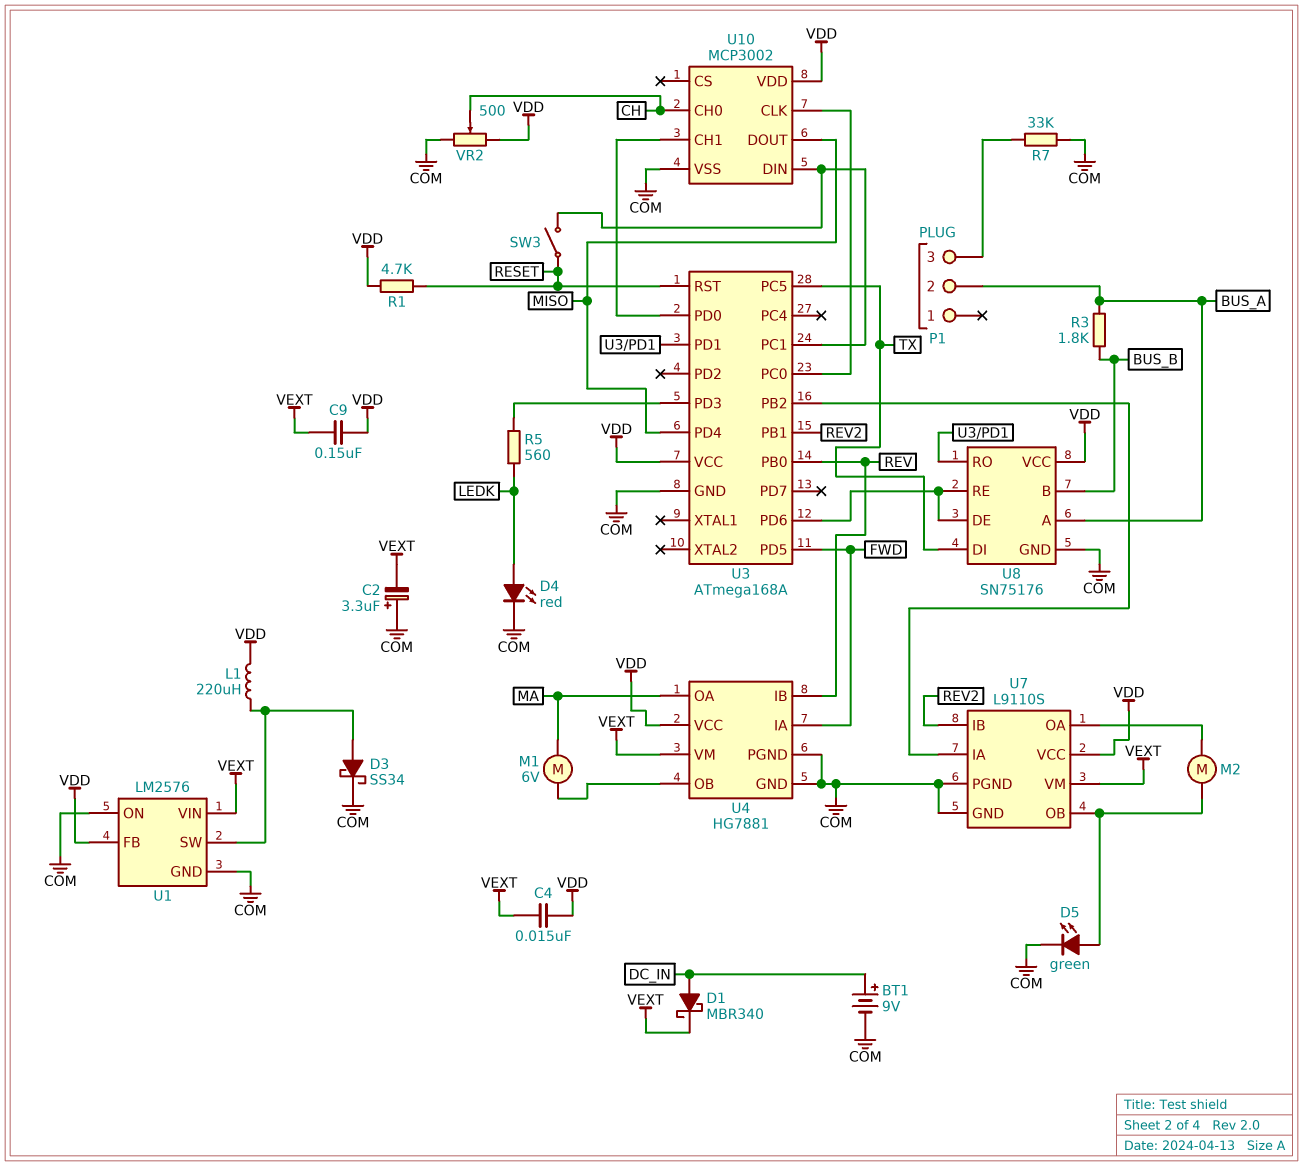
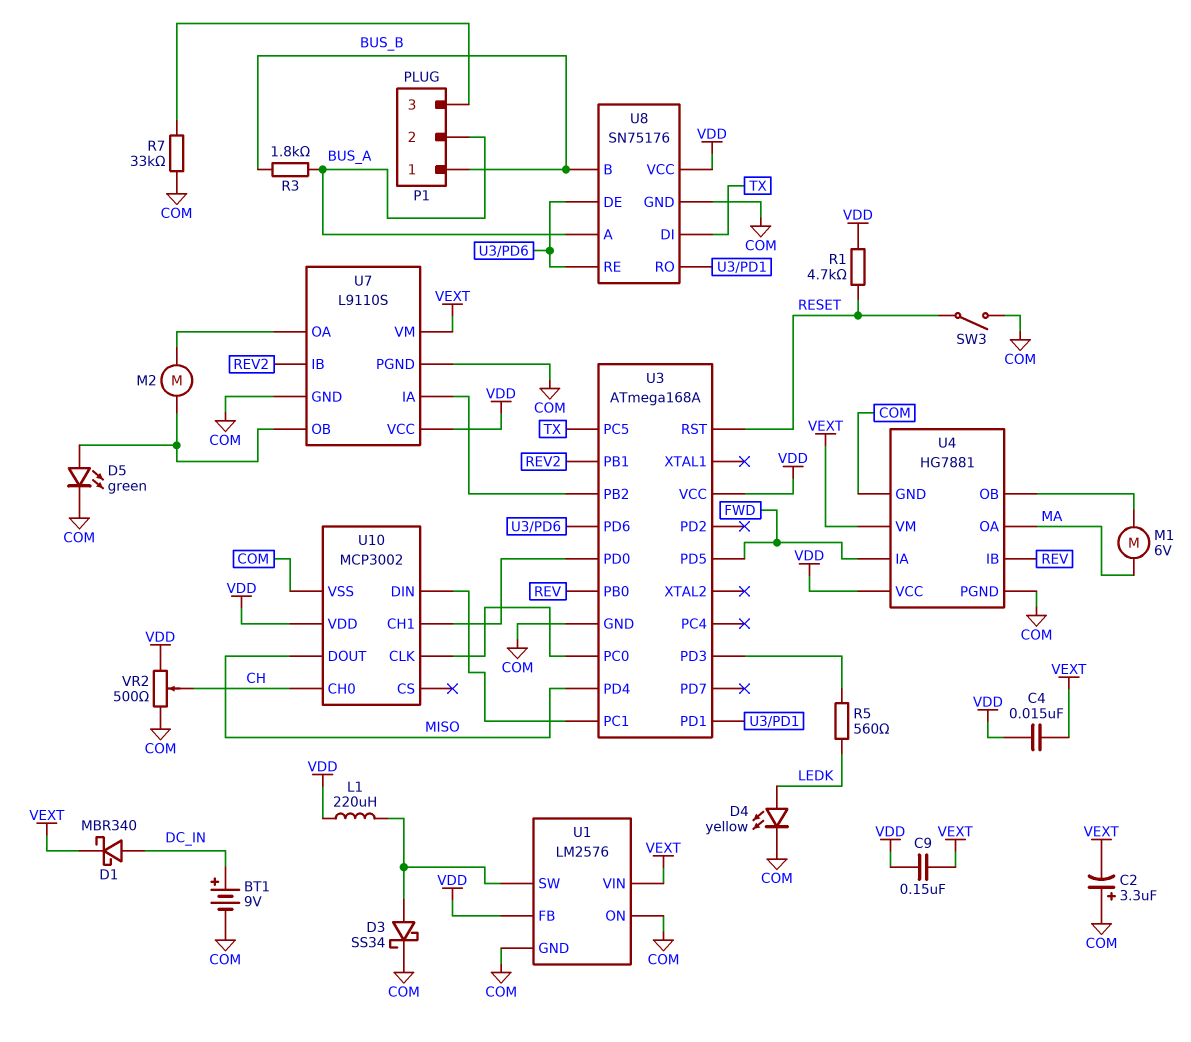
D4: LED red (A LEDK, K COM) -> LED yellow (A LEDK, K COM)
P1 pin 1: none -> BUS_B
SW3: switch (RESET, U3/PC1) -> switch (COM, RESET)

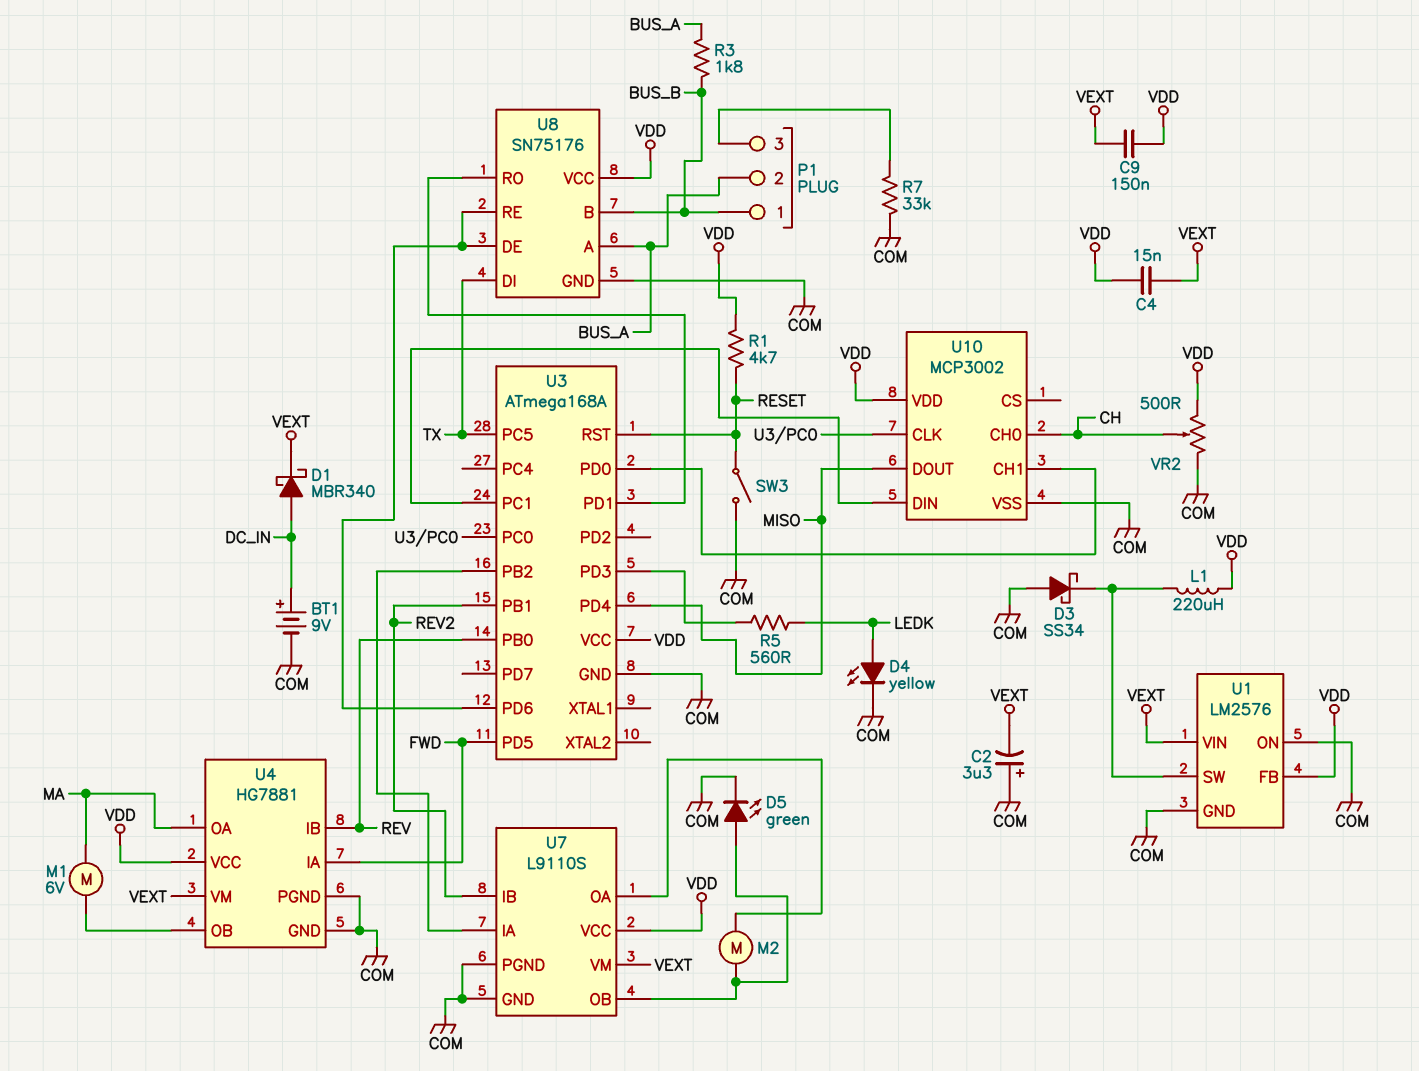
D3: schottky SS34 (A U1/SW, K COM) -> schottky SS34 (A COM, K U1/SW)

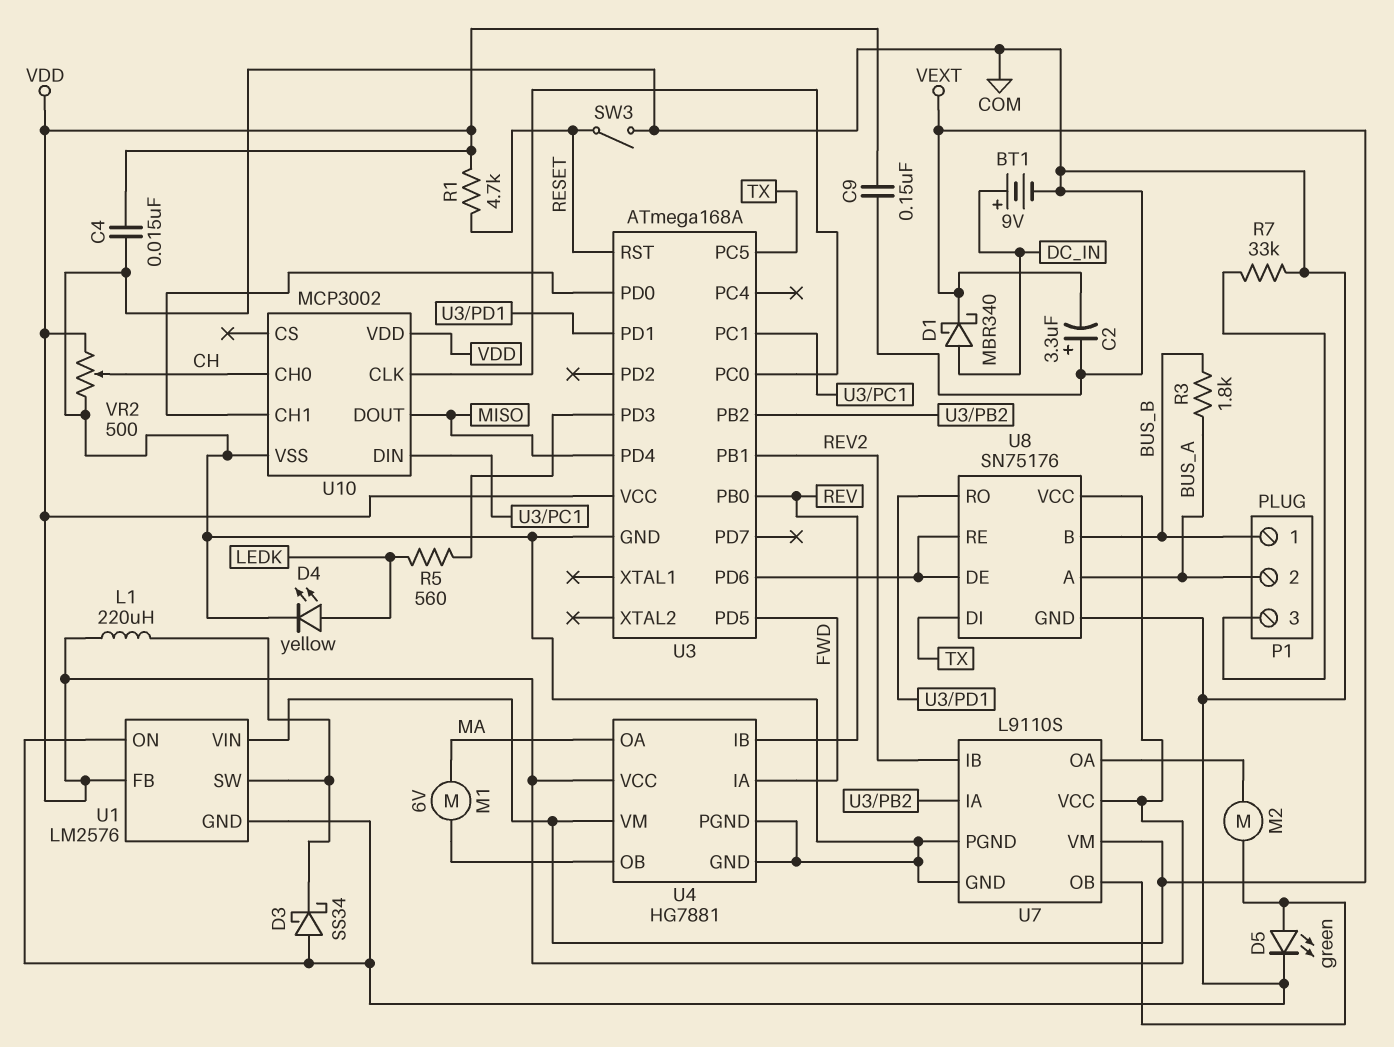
C4: 15nF (VDD, VEXT) -> 15nF (COM, VDD)
C9: 150nF (VDD, VEXT) -> 150nF (COM, VDD)

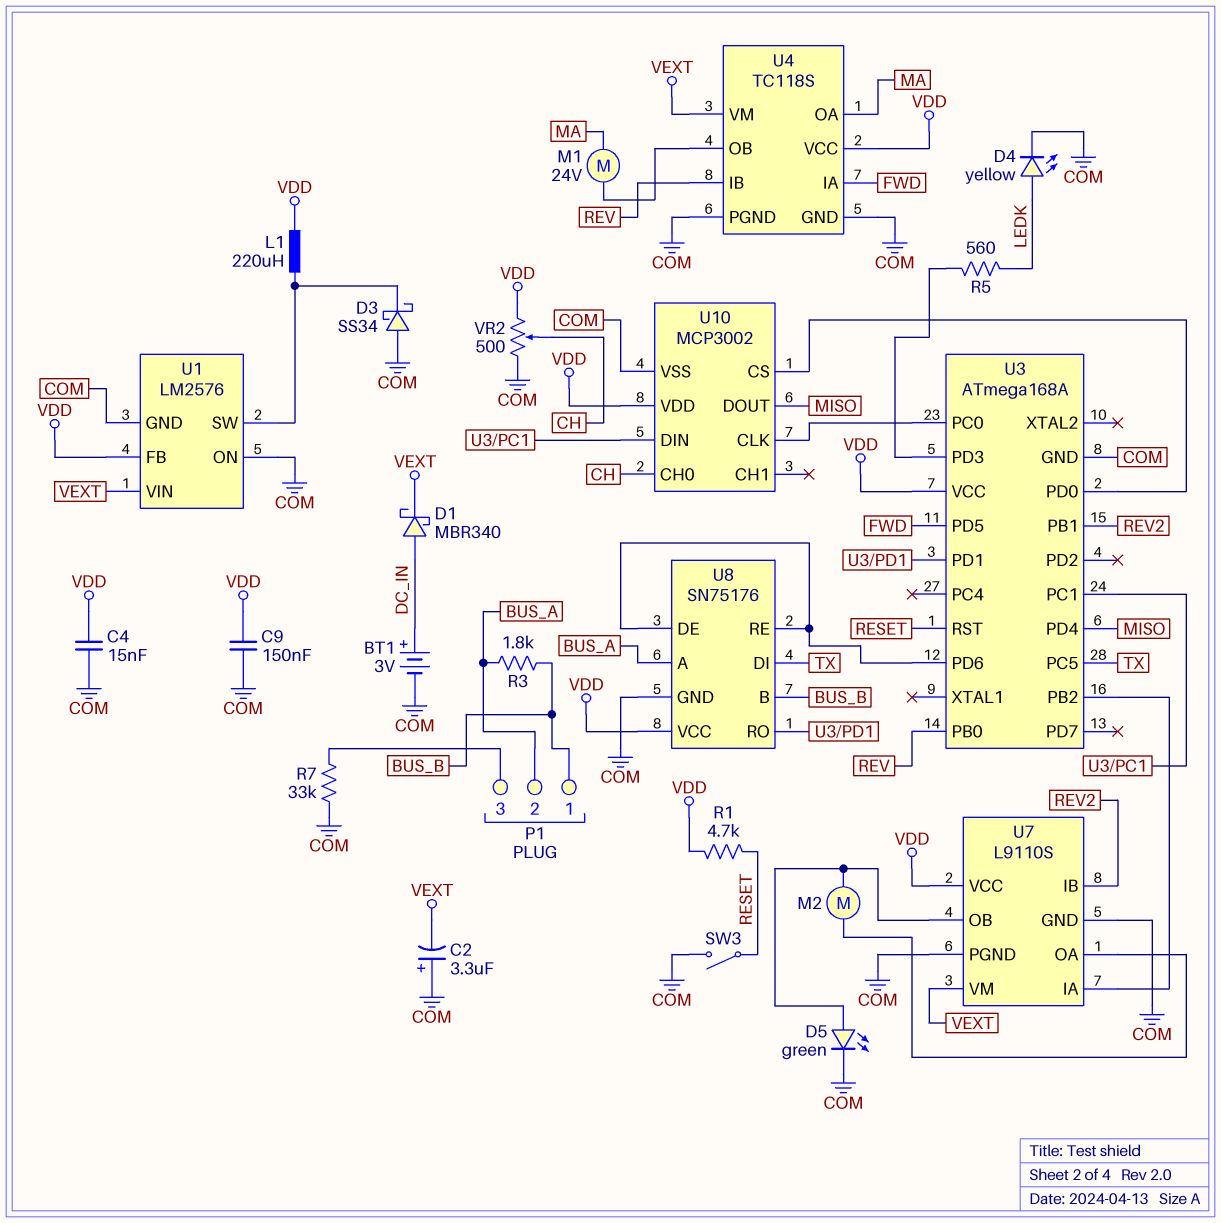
BT1: 9V (plus DC_IN, minus COM) -> 3V (plus DC_IN, minus COM)
M1: motor 6V (MA, U4/OB) -> motor 24V (MA, U4/OB)
U4: HG7881 -> TC118S
U10 pin CH1: U3/PD0 -> none
U10 pin CS: none -> U3/PD0

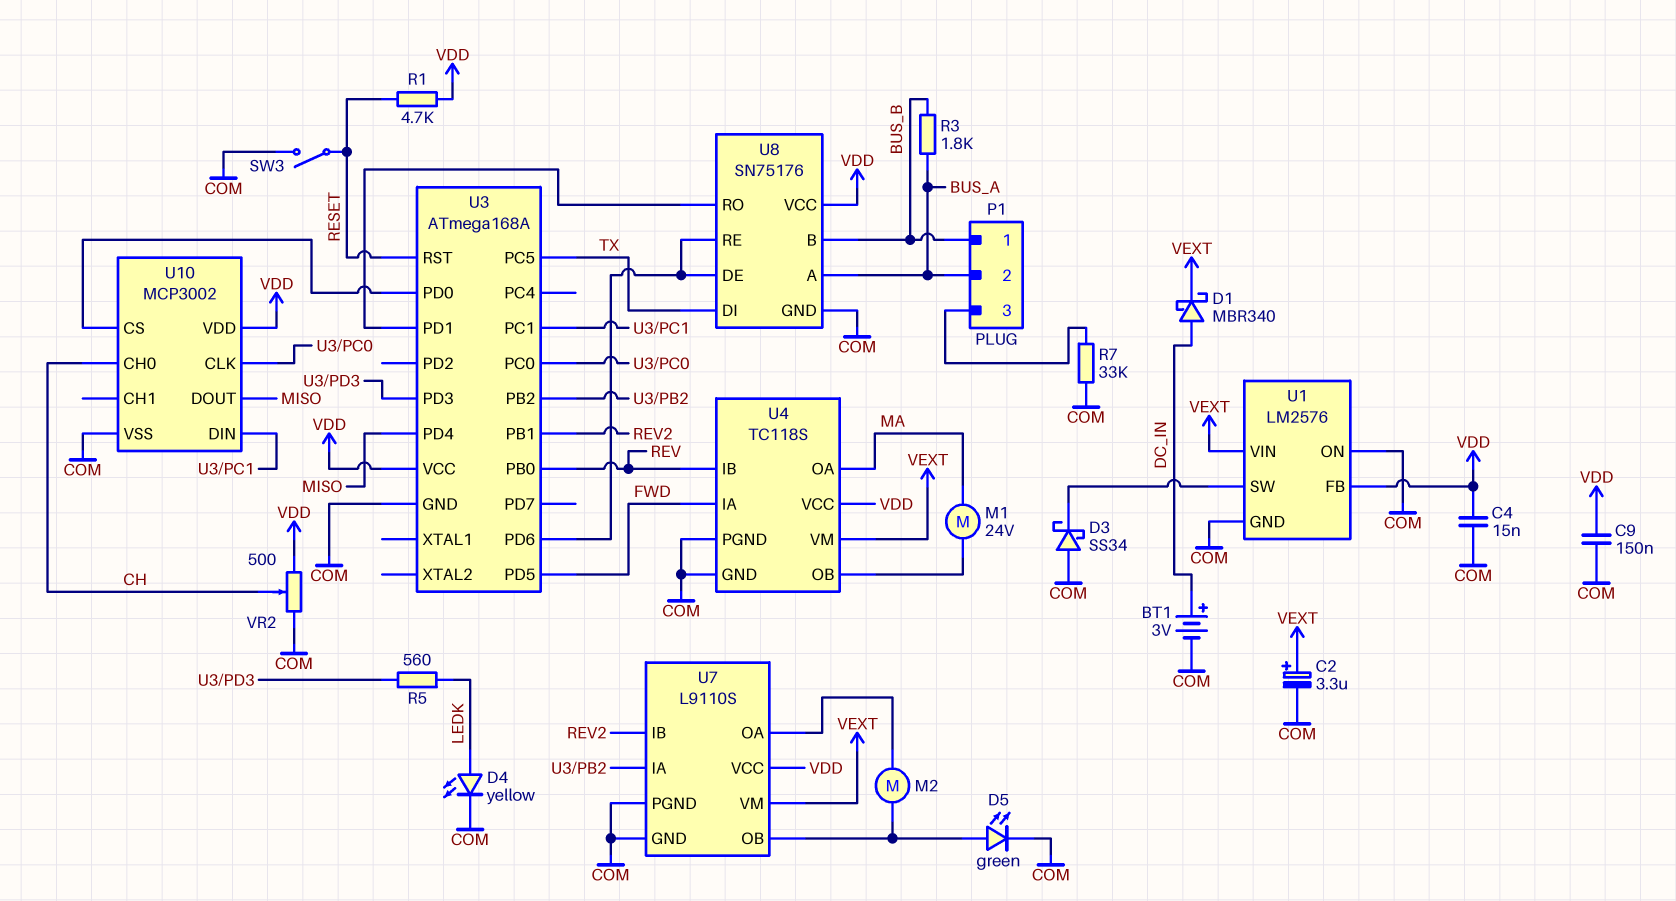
C2: 3.3uF (plus COM, minus VEXT) -> 3.3uF (plus VEXT, minus COM)
L1: 220uH (U1/SW, VDD) -> none

